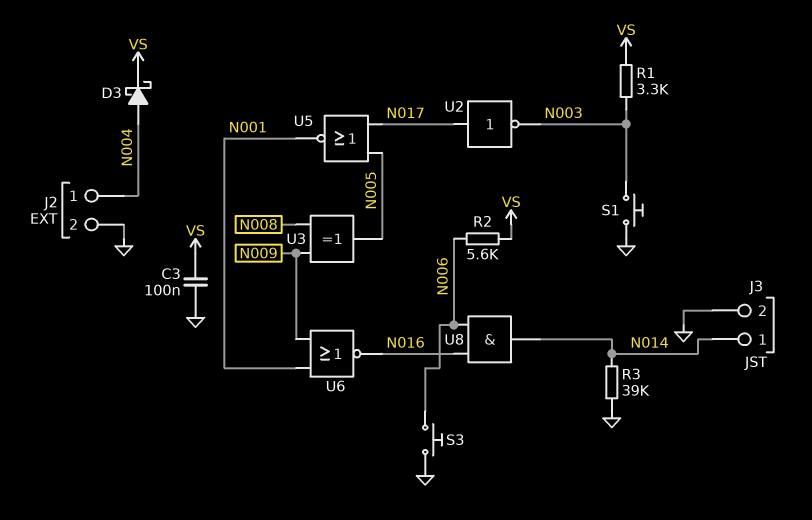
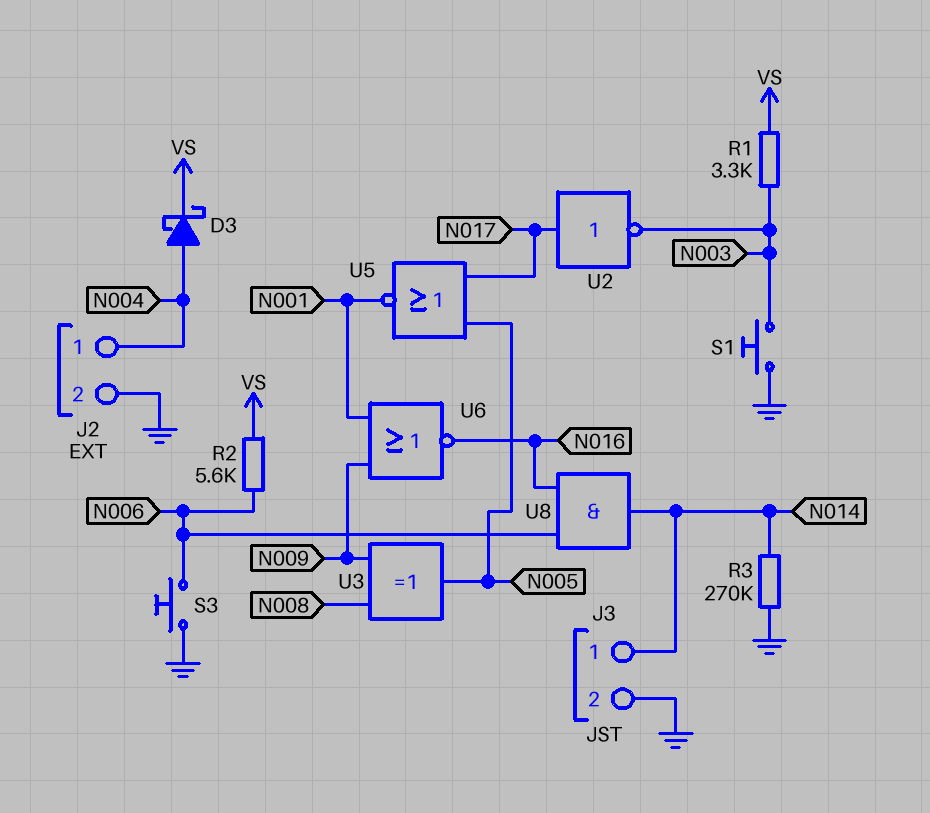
C3: 100nF (GND, VS) -> none
R3: 39k (GND, N014) -> 270k (GND, N014)

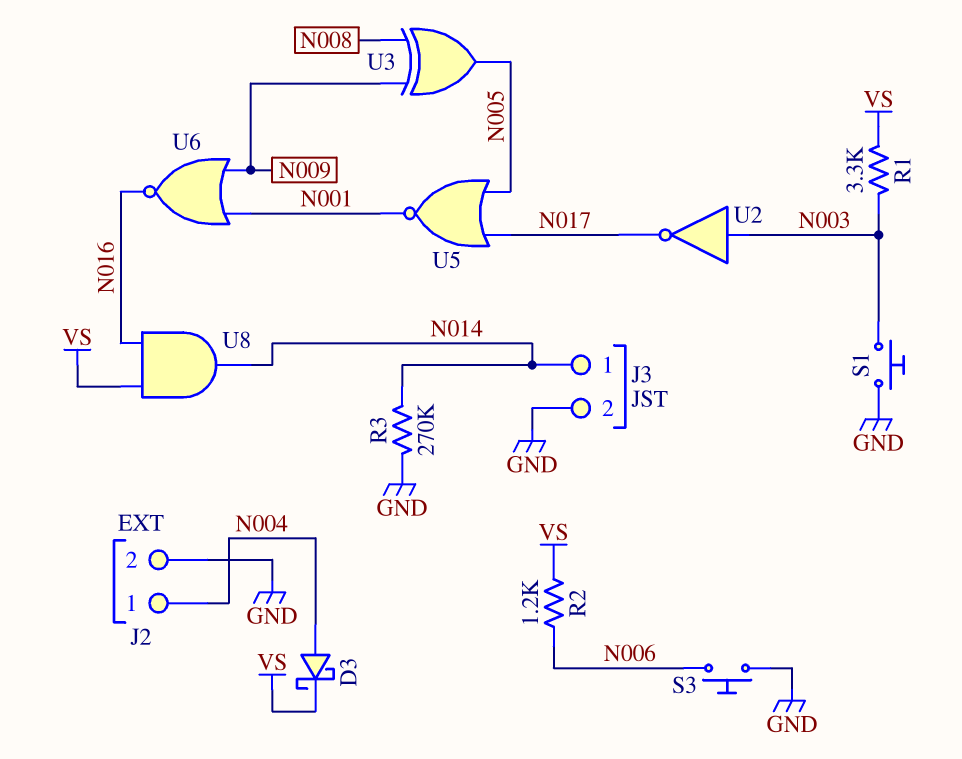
R2: 5.6k (N006, VS) -> 1.2k (N006, VS)
U2: NOT (in N017, out N003) -> NOT (in N003, out N017)
U8: AND (in N006, in N016, out N014) -> AND (in N016, in VS, out N014)

